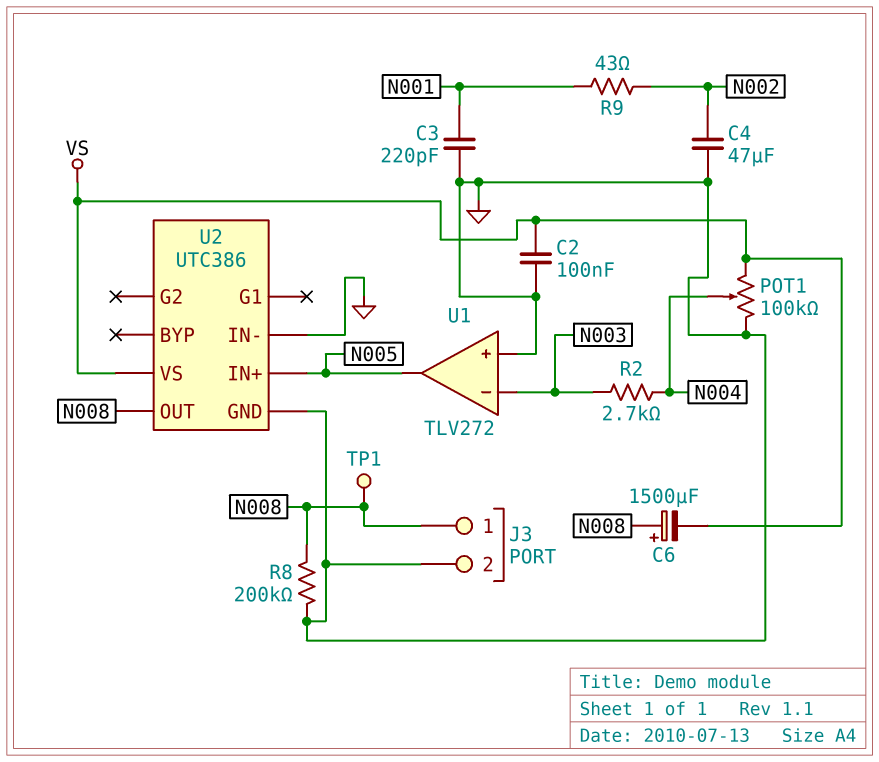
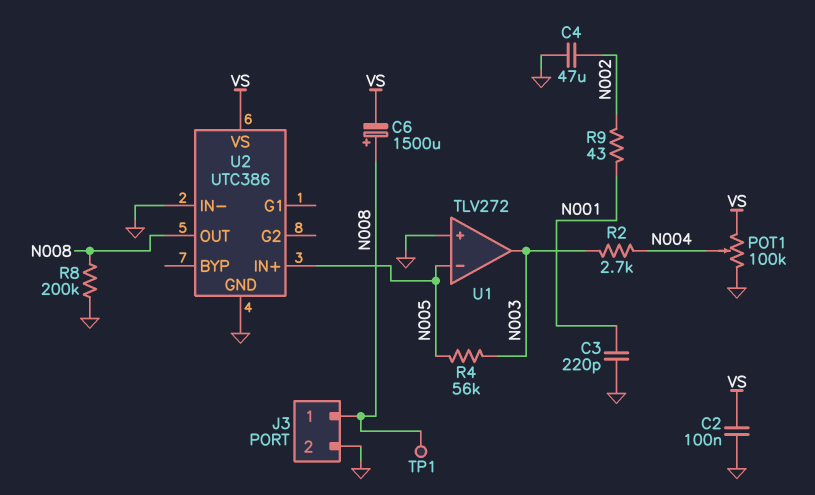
R4: none -> 56k (N003, N005)
U1 pin in-: N003 -> N005
U1 pin out: N005 -> N003

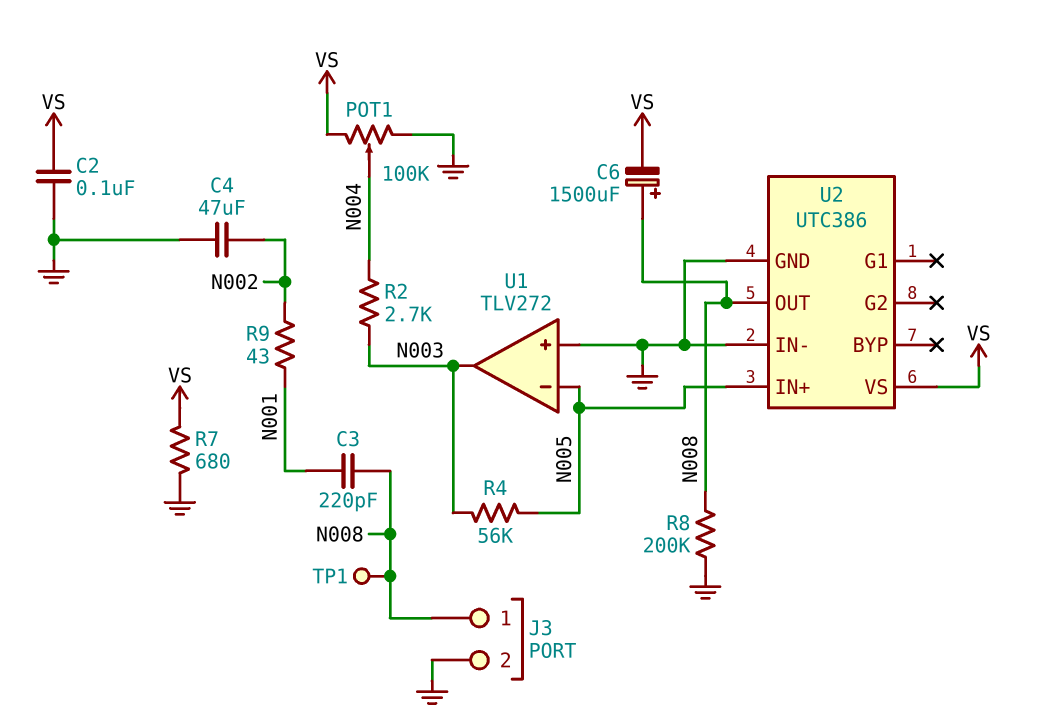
C3: 220pF (GND, N001) -> 220pF (N001, N008)
R7: none -> 680 (GND, VS)

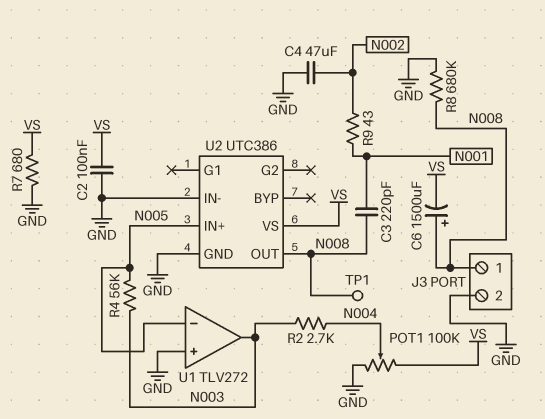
R8: 200k (GND, N008) -> 680k (GND, N008)

